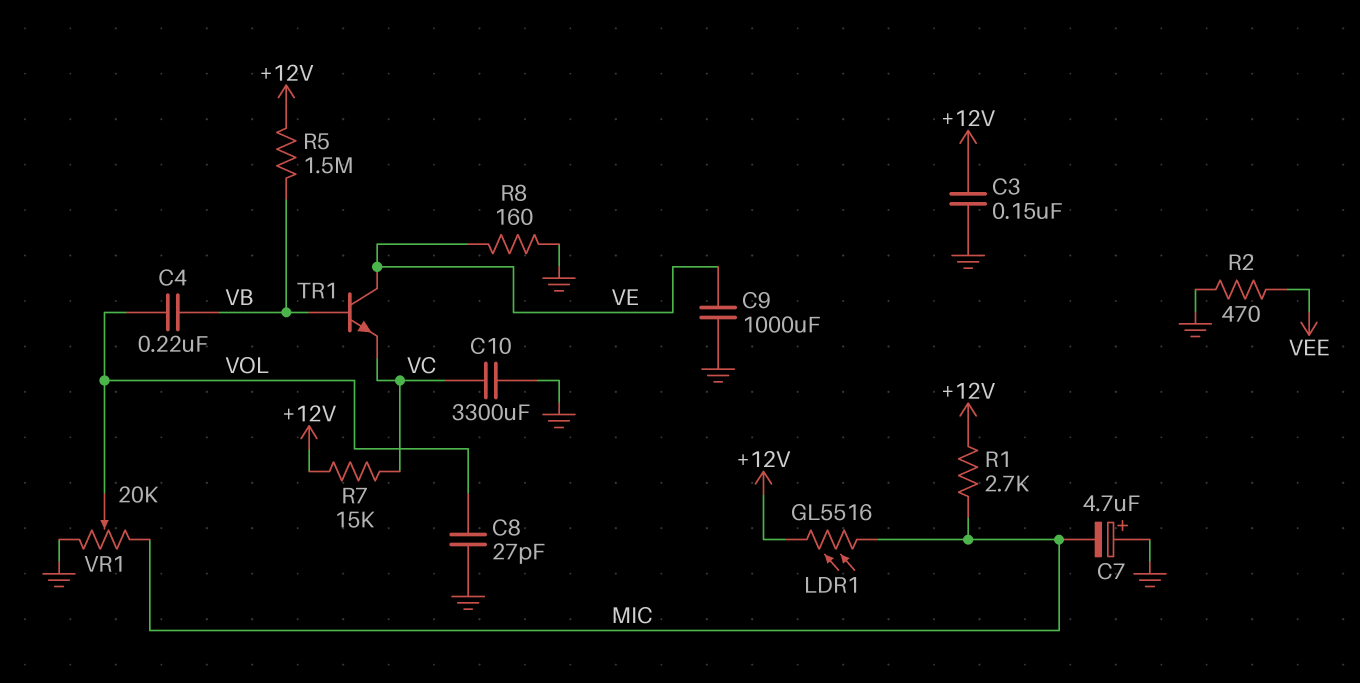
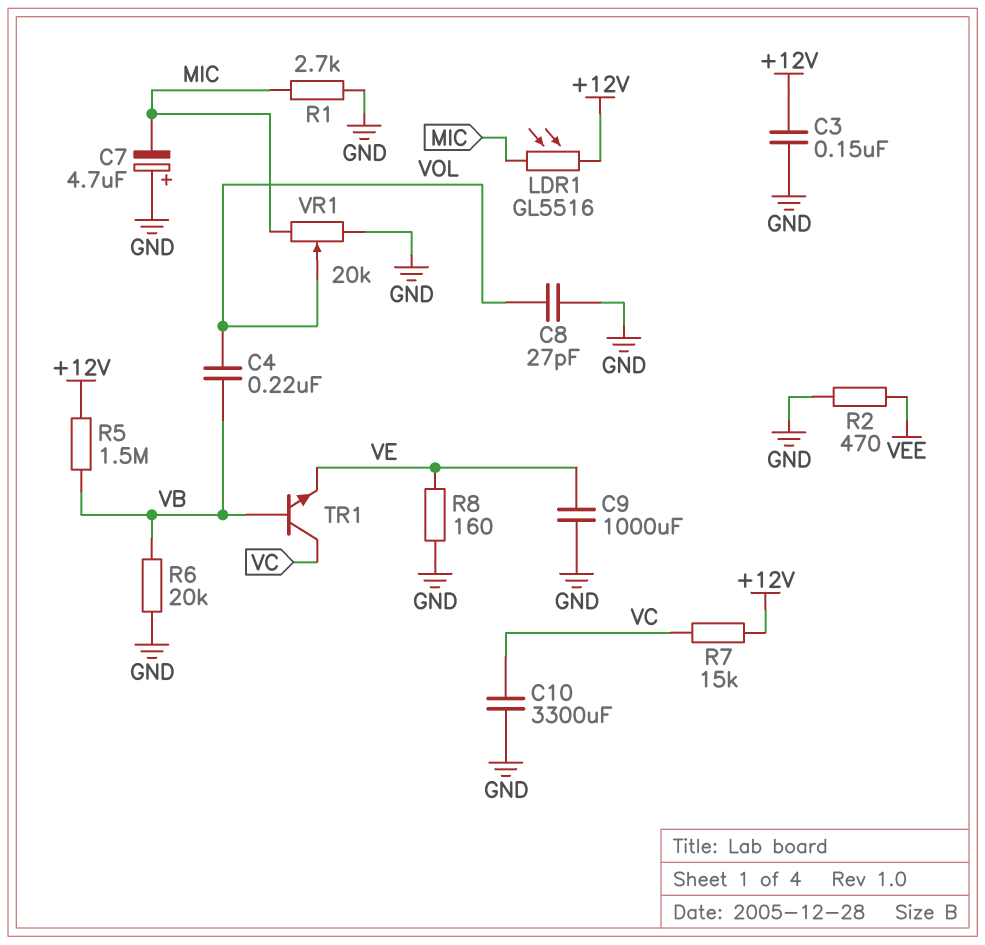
R1: 2.7k (+12V, MIC) -> 2.7k (GND, MIC)
R6: none -> 20k (GND, VB)
TR1: NPN (B VB, C VE, E VC) -> NPN (B VB, C VC, E VE)

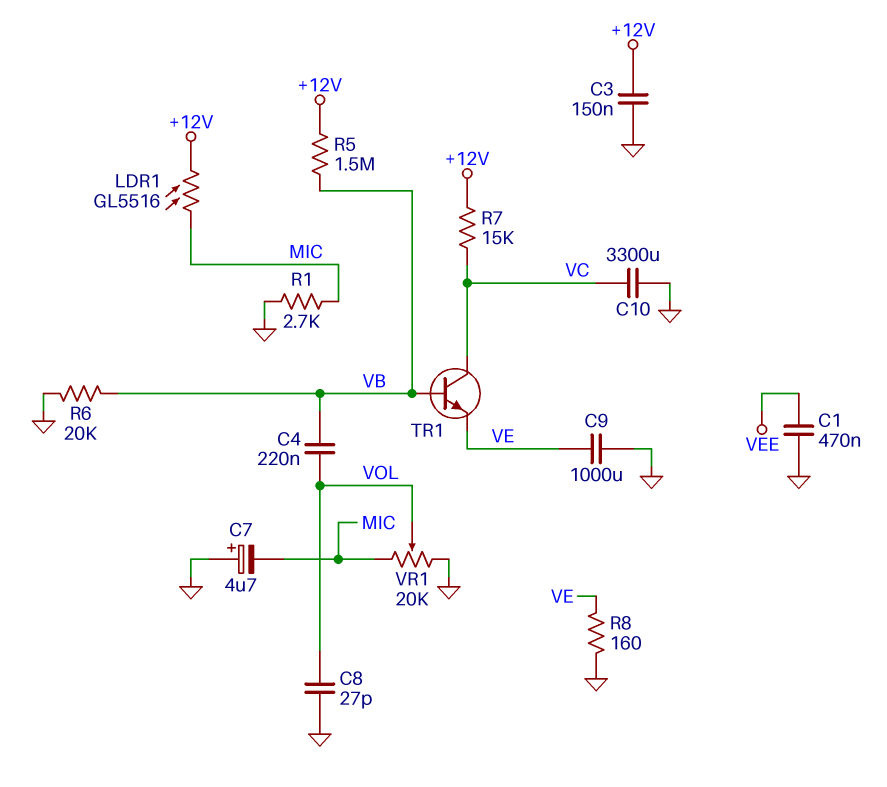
C1: none -> 470nF (GND, VEE)
R2: 470 (GND, VEE) -> none

